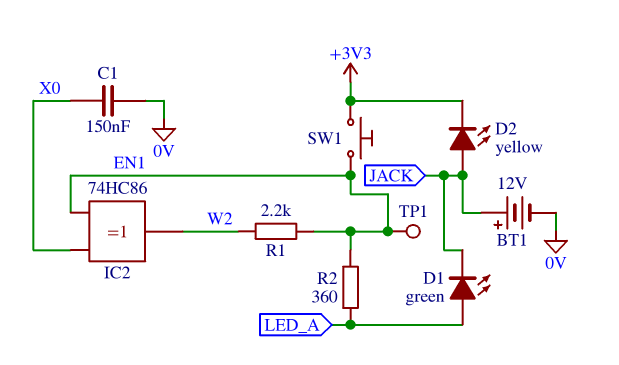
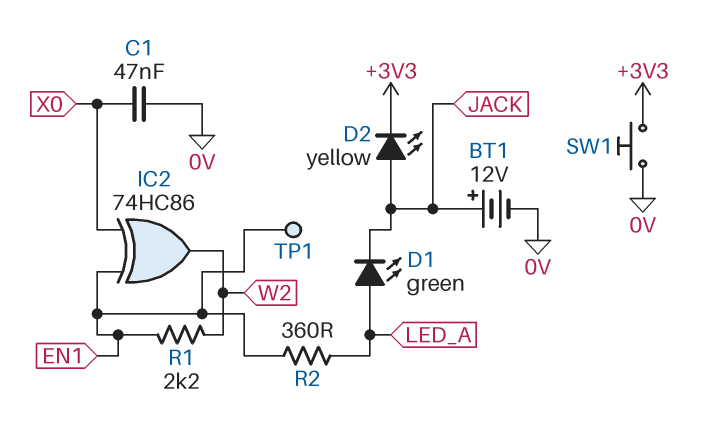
C1: 150nF (0V, X0) -> 47nF (0V, X0)
SW1: button (+3V3, EN1) -> button (+3V3, 0V)

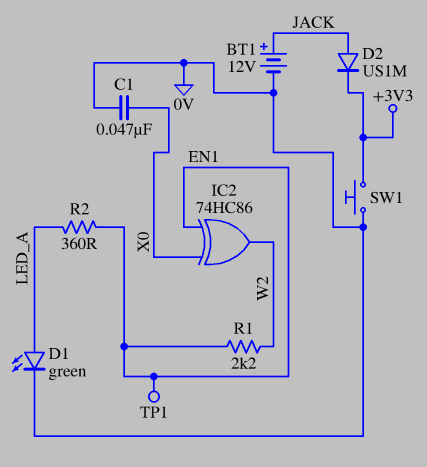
D1: LED green (A LED_A, K JACK) -> LED green (A LED_A, K 0V)
D2: LED yellow (A JACK, K +3V3) -> diode US1M (A JACK, K +3V3)

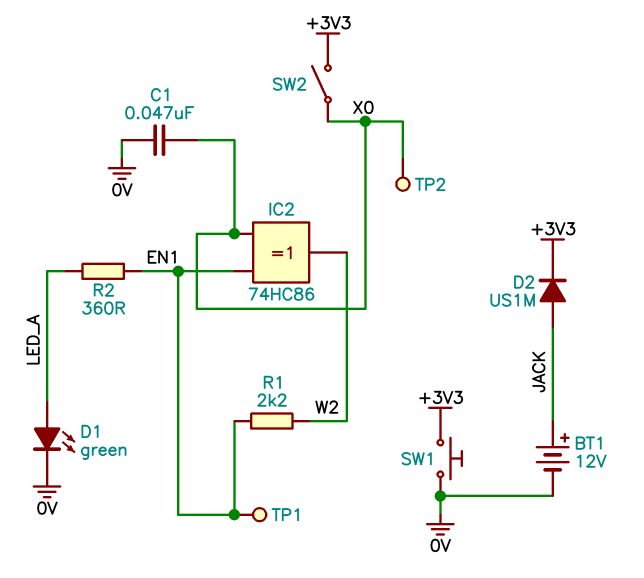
SW2: none -> switch (+3V3, X0)
TP2: none -> test point (X0)

